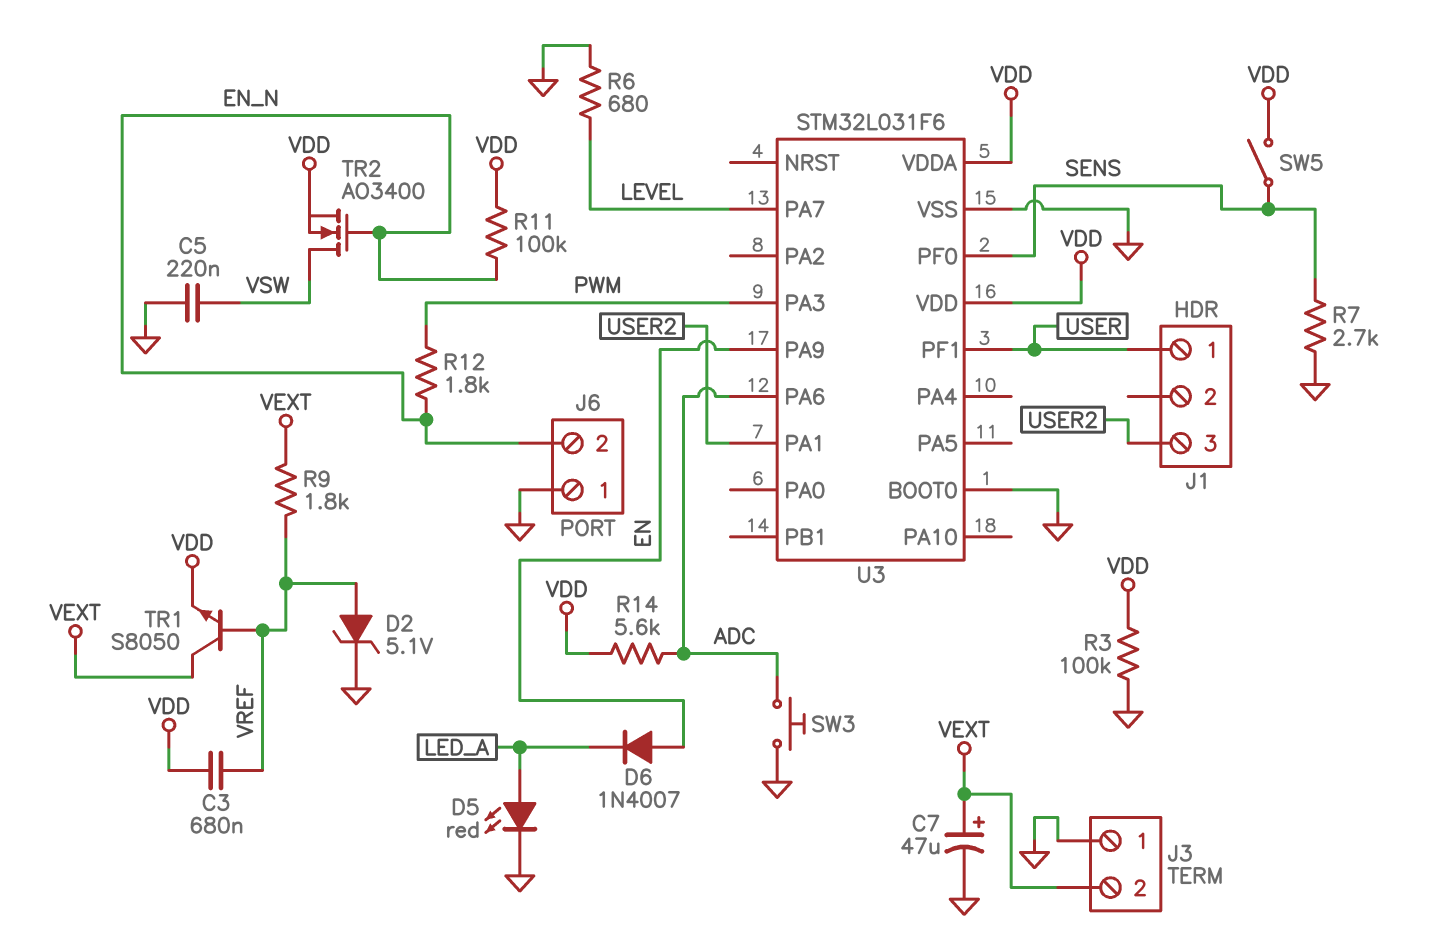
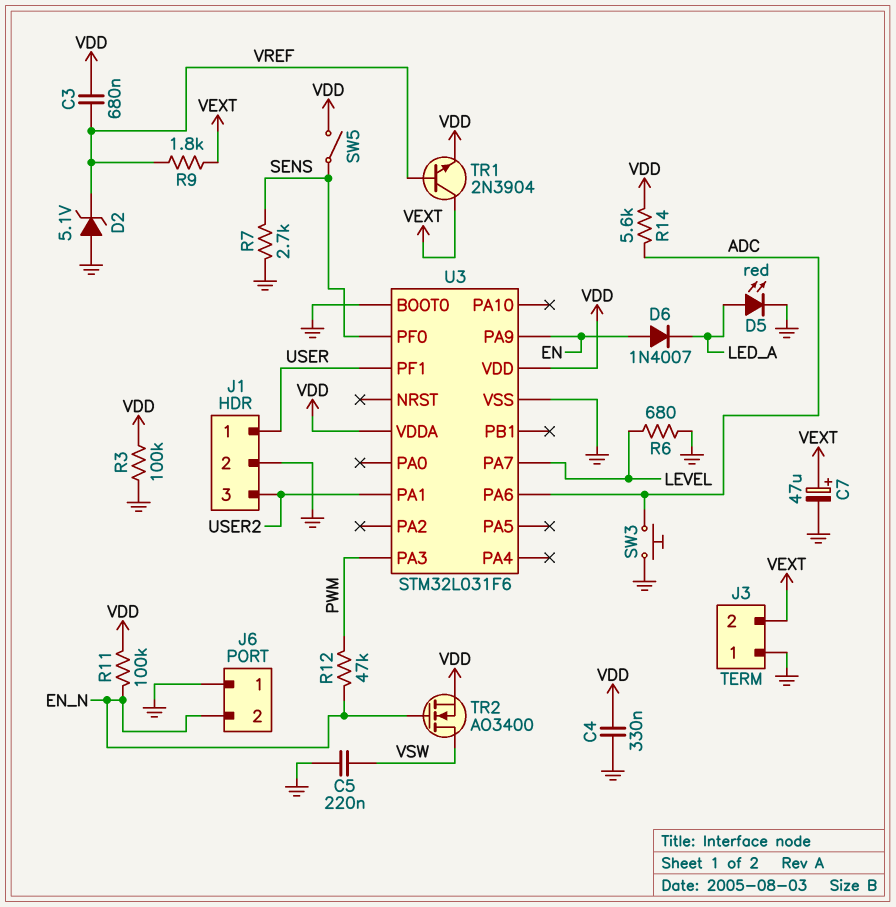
C4: none -> 330nF (GND, VDD)
D2: zener 5.1V (A VREF, K GND) -> zener 5.1V (A GND, K VREF)
J1 pin 2: none -> GND
R12: 1.8k (EN_N, PWM) -> 47k (EN_N, PWM)
TR1: NPN S8050 (B VREF, C VEXT, E VDD) -> NPN 2N3904 (B VREF, C VEXT, E VDD)

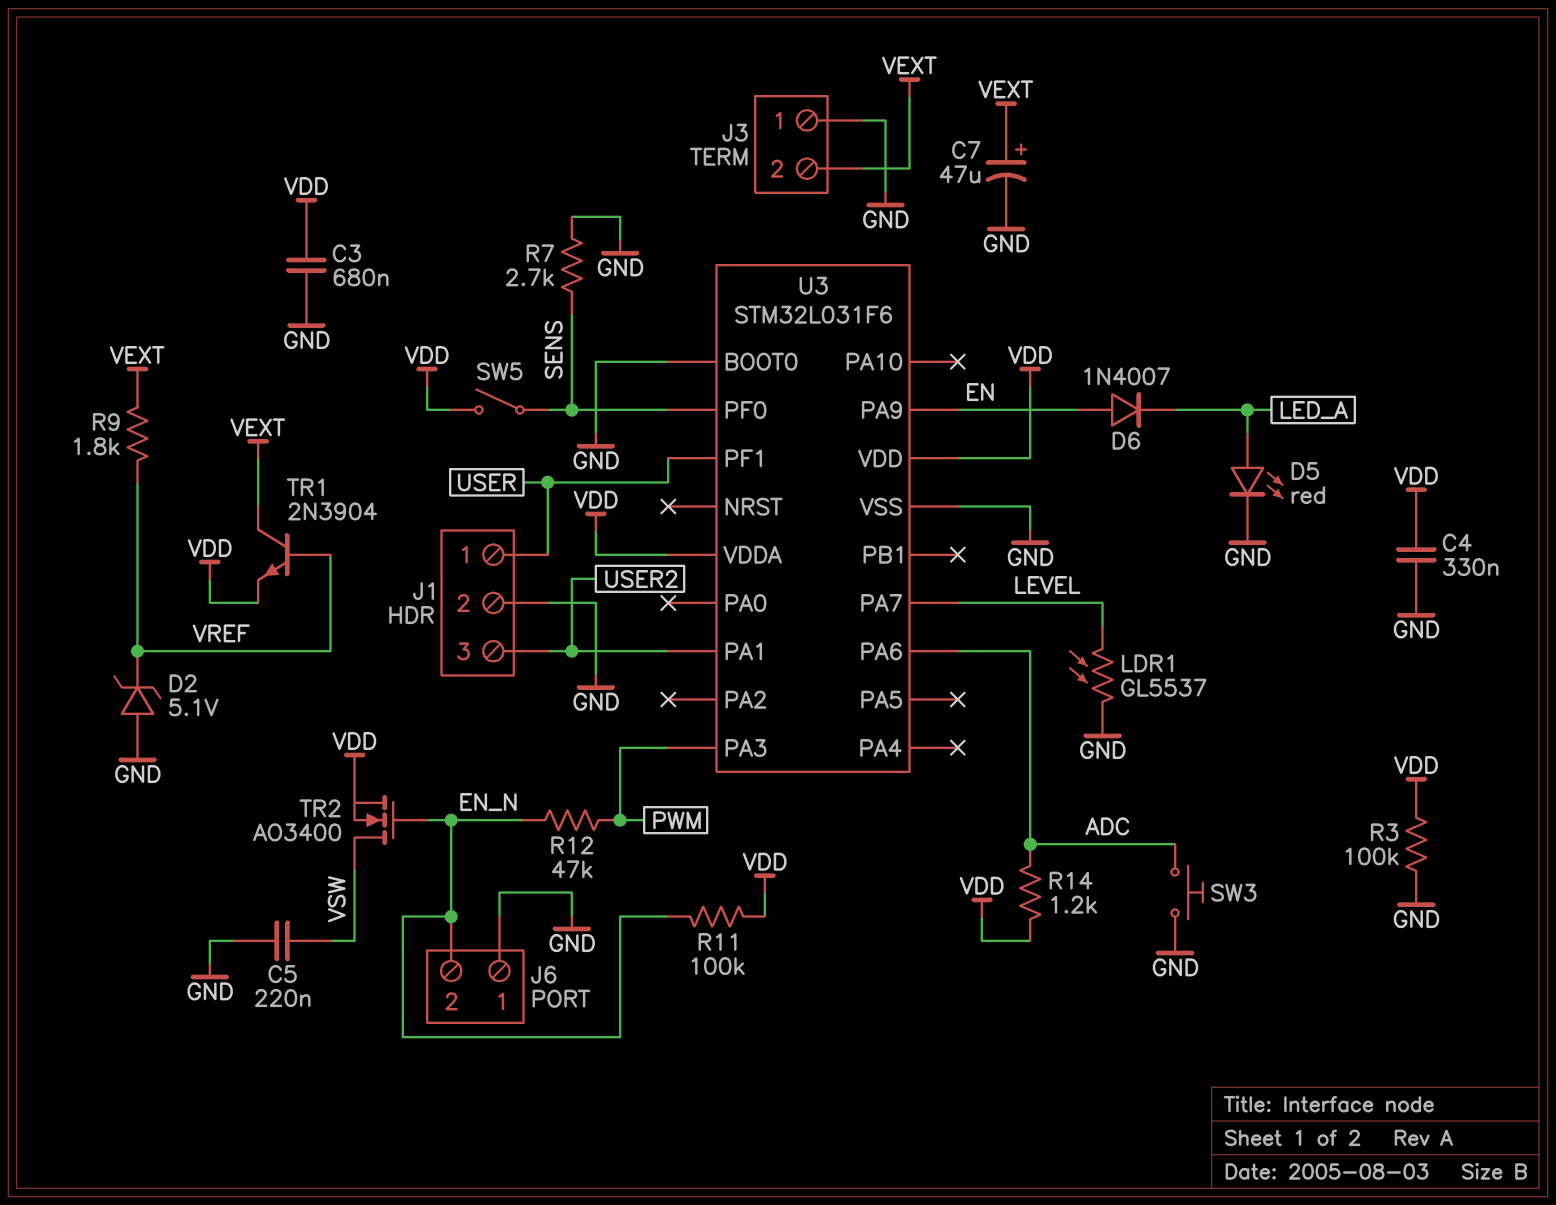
C3: 680nF (VDD, VREF) -> 680nF (GND, VDD)
LDR1: none -> GL5537 (GND, LEVEL)
R6: 680 (GND, LEVEL) -> none
R14: 5.6k (ADC, VDD) -> 1.2k (ADC, VDD)

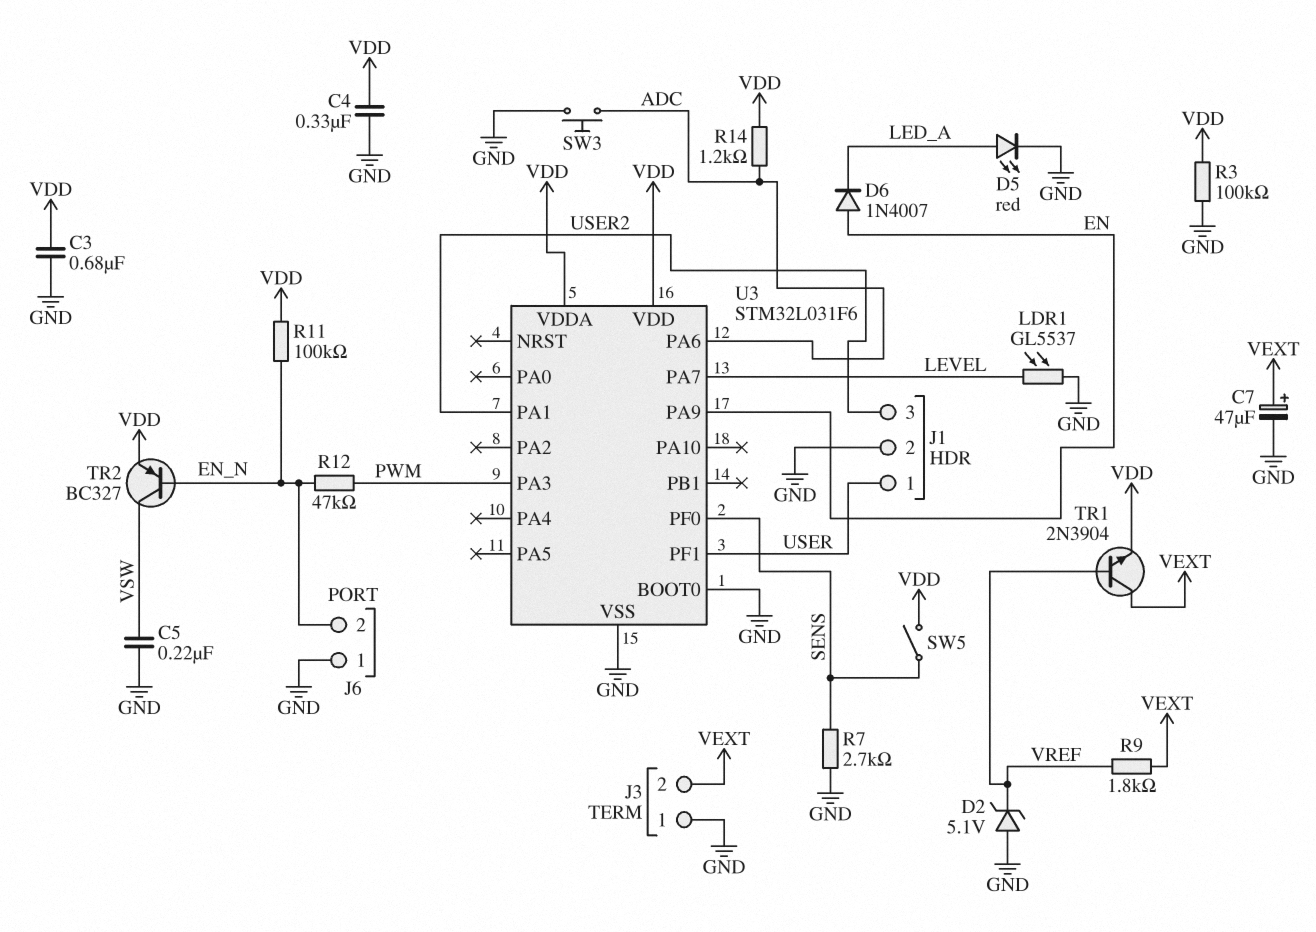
TR2: NMOS AO3400 (G EN_N, D VSW, S VDD) -> PNP BC327 (B EN_N, C VSW, E VDD)

